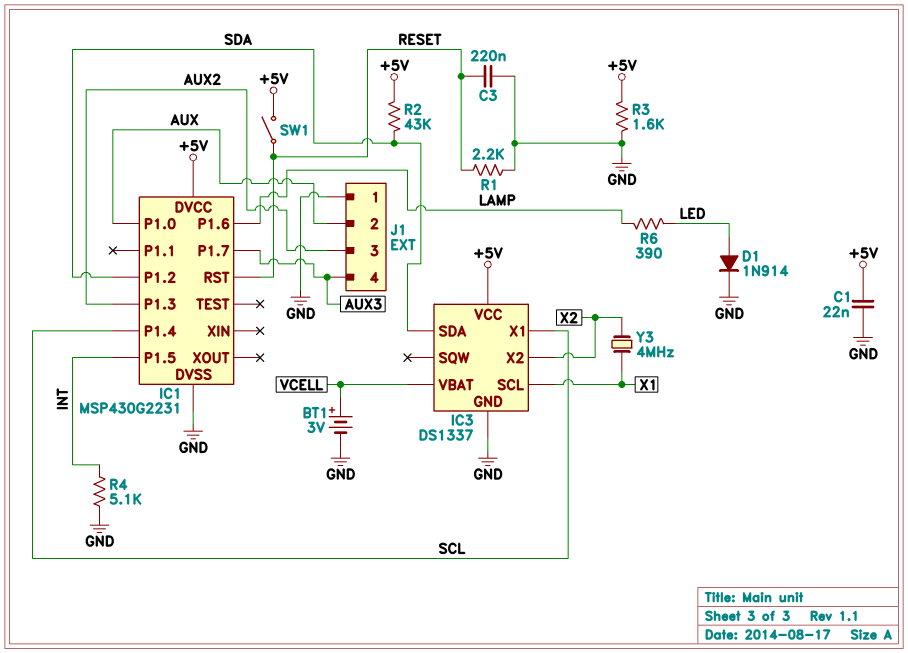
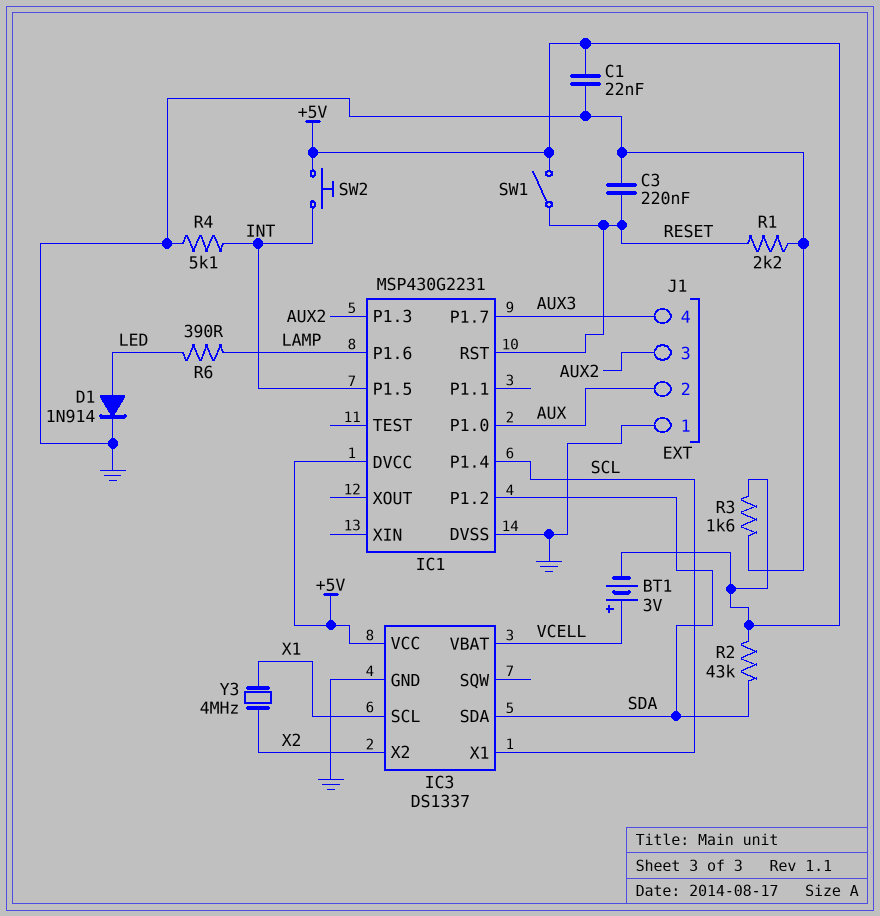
BT1: 3V (plus VCELL, minus GND) -> 3V (plus VCELL, minus +5V)
SW2: none -> button (+5V, INT)

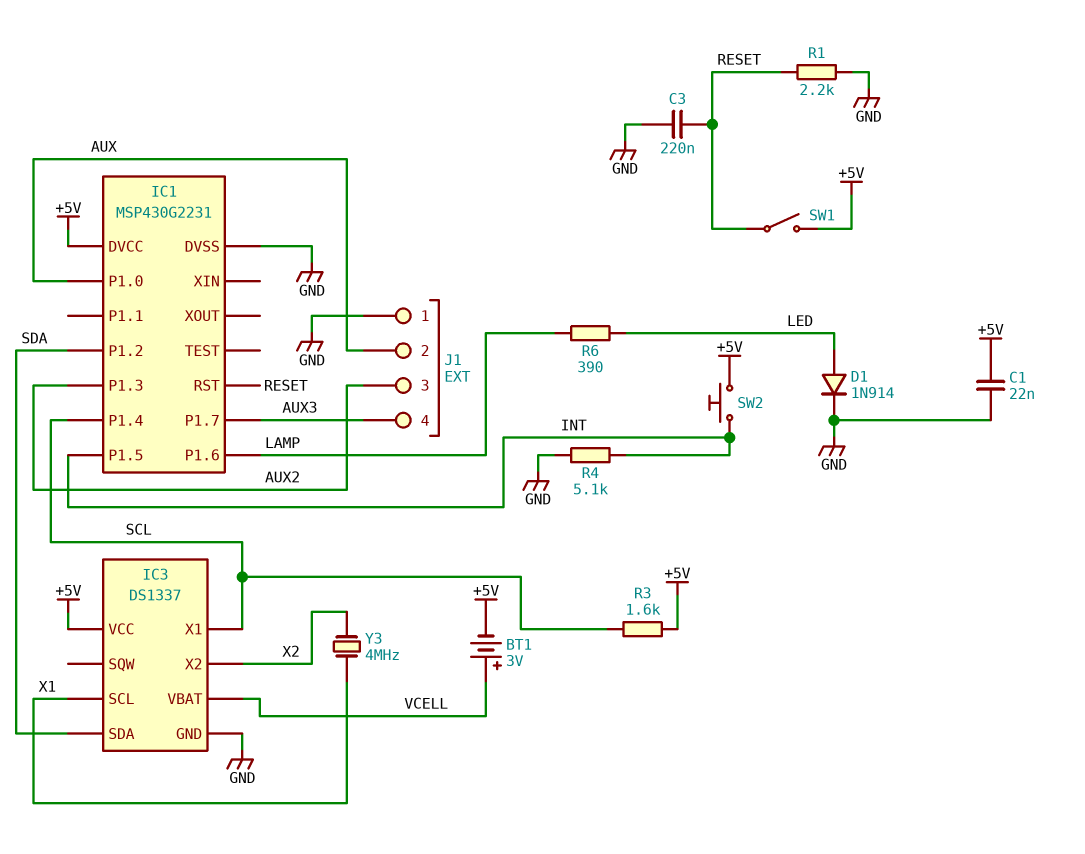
R2: 43k (+5V, SDA) -> none
R3: 1.6k (+5V, GND) -> 1.6k (+5V, SCL)

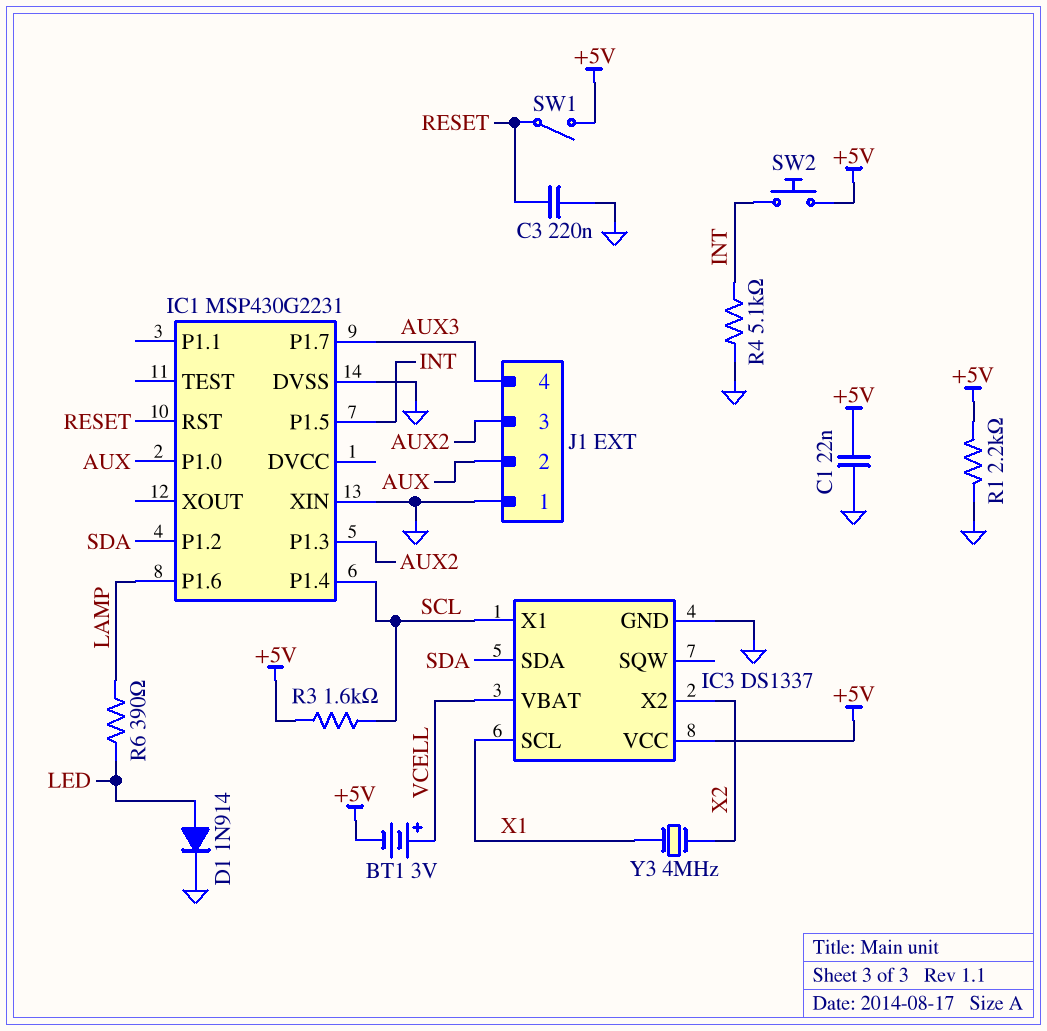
IC1 pin DVCC: +5V -> none
IC1 pin XIN: none -> GND
R1: 2.2k (GND, RESET) -> 2.2k (+5V, GND)

